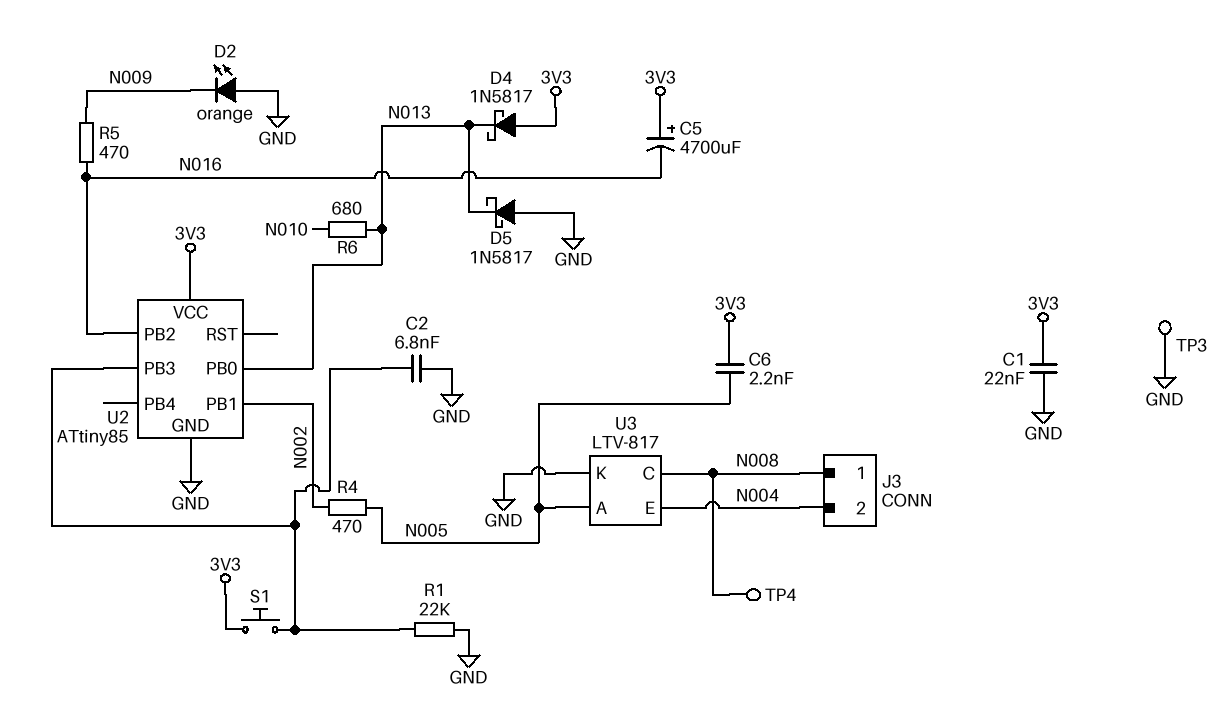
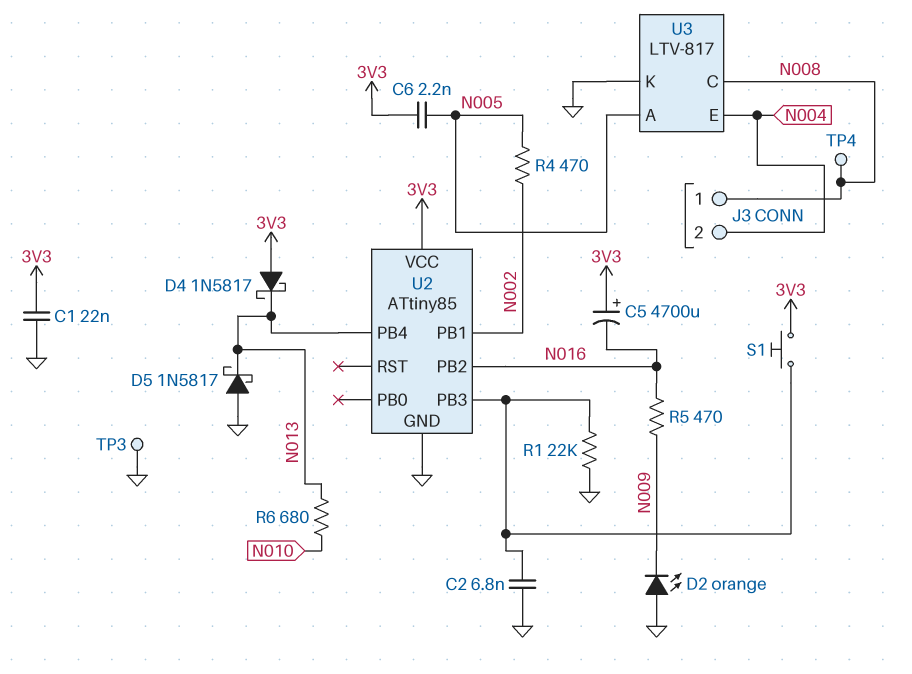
U2 pin PB0: N013 -> none
U2 pin PB4: none -> N013

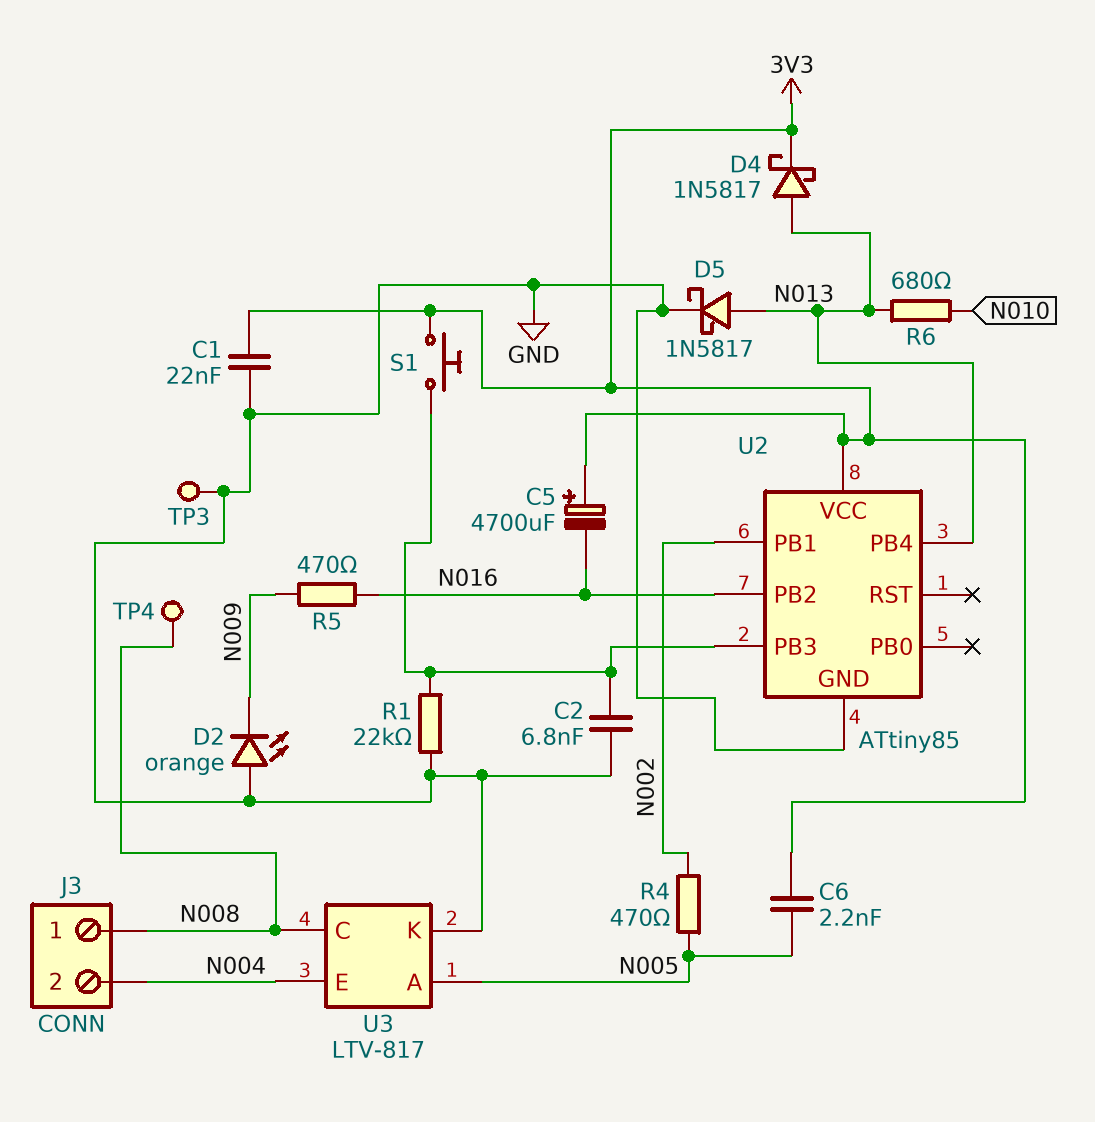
D4: schottky 1N5817 (A 3V3, K N013) -> schottky 1N5817 (A N013, K 3V3)
D5: schottky 1N5817 (A GND, K N013) -> schottky 1N5817 (A N013, K GND)

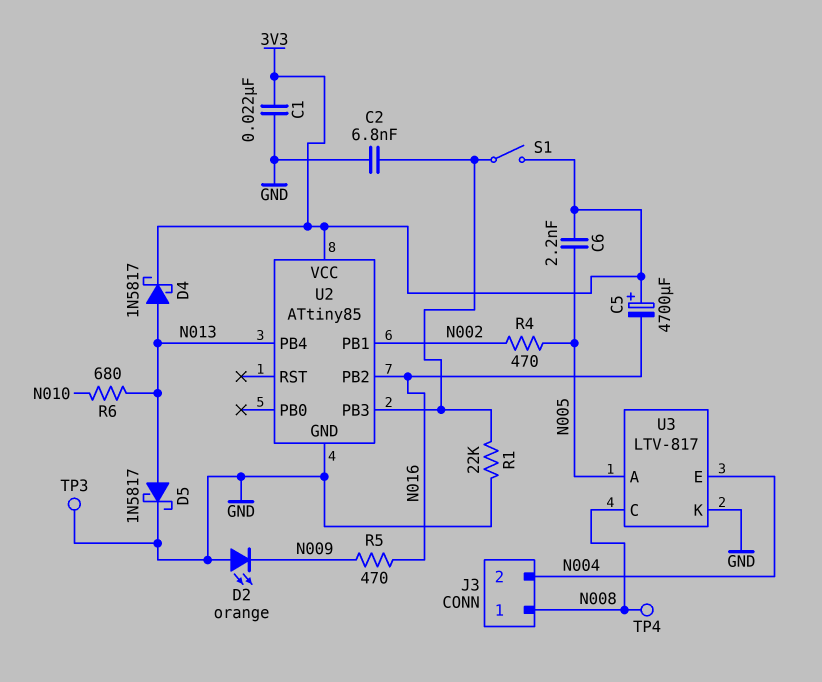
S1: button (3V3, U2/PB3) -> switch (3V3, U2/PB3)

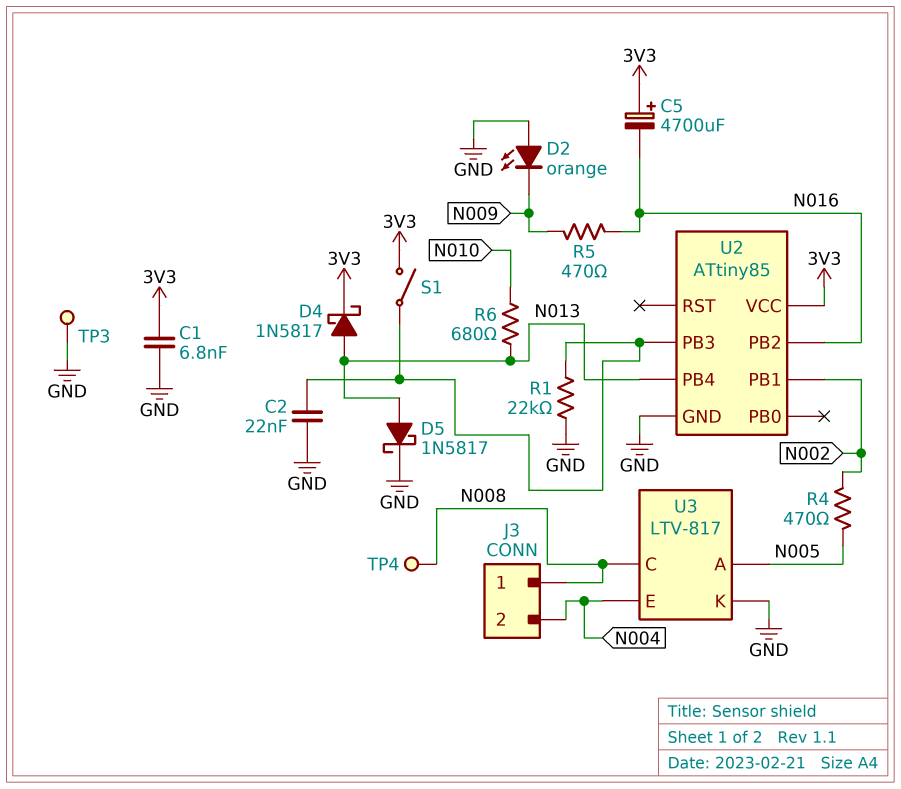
C1: 22nF (3V3, GND) -> 6.8nF (3V3, GND)
C2: 6.8nF (GND, U2/PB3) -> 22nF (GND, U2/PB3)
C6: 2.2nF (3V3, N005) -> none

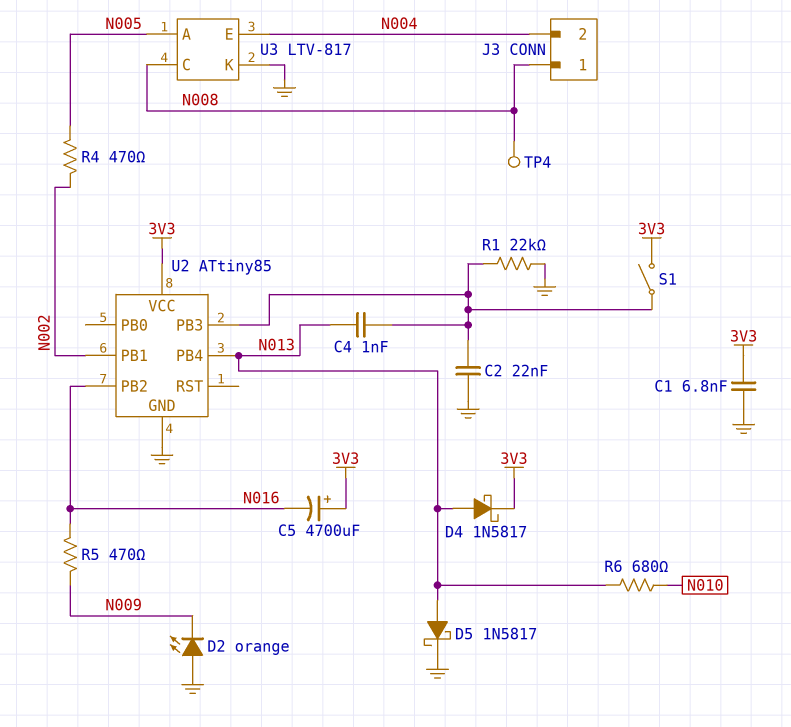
C4: none -> 1nF (N013, U2/PB3)
TP3: test point (GND) -> none

